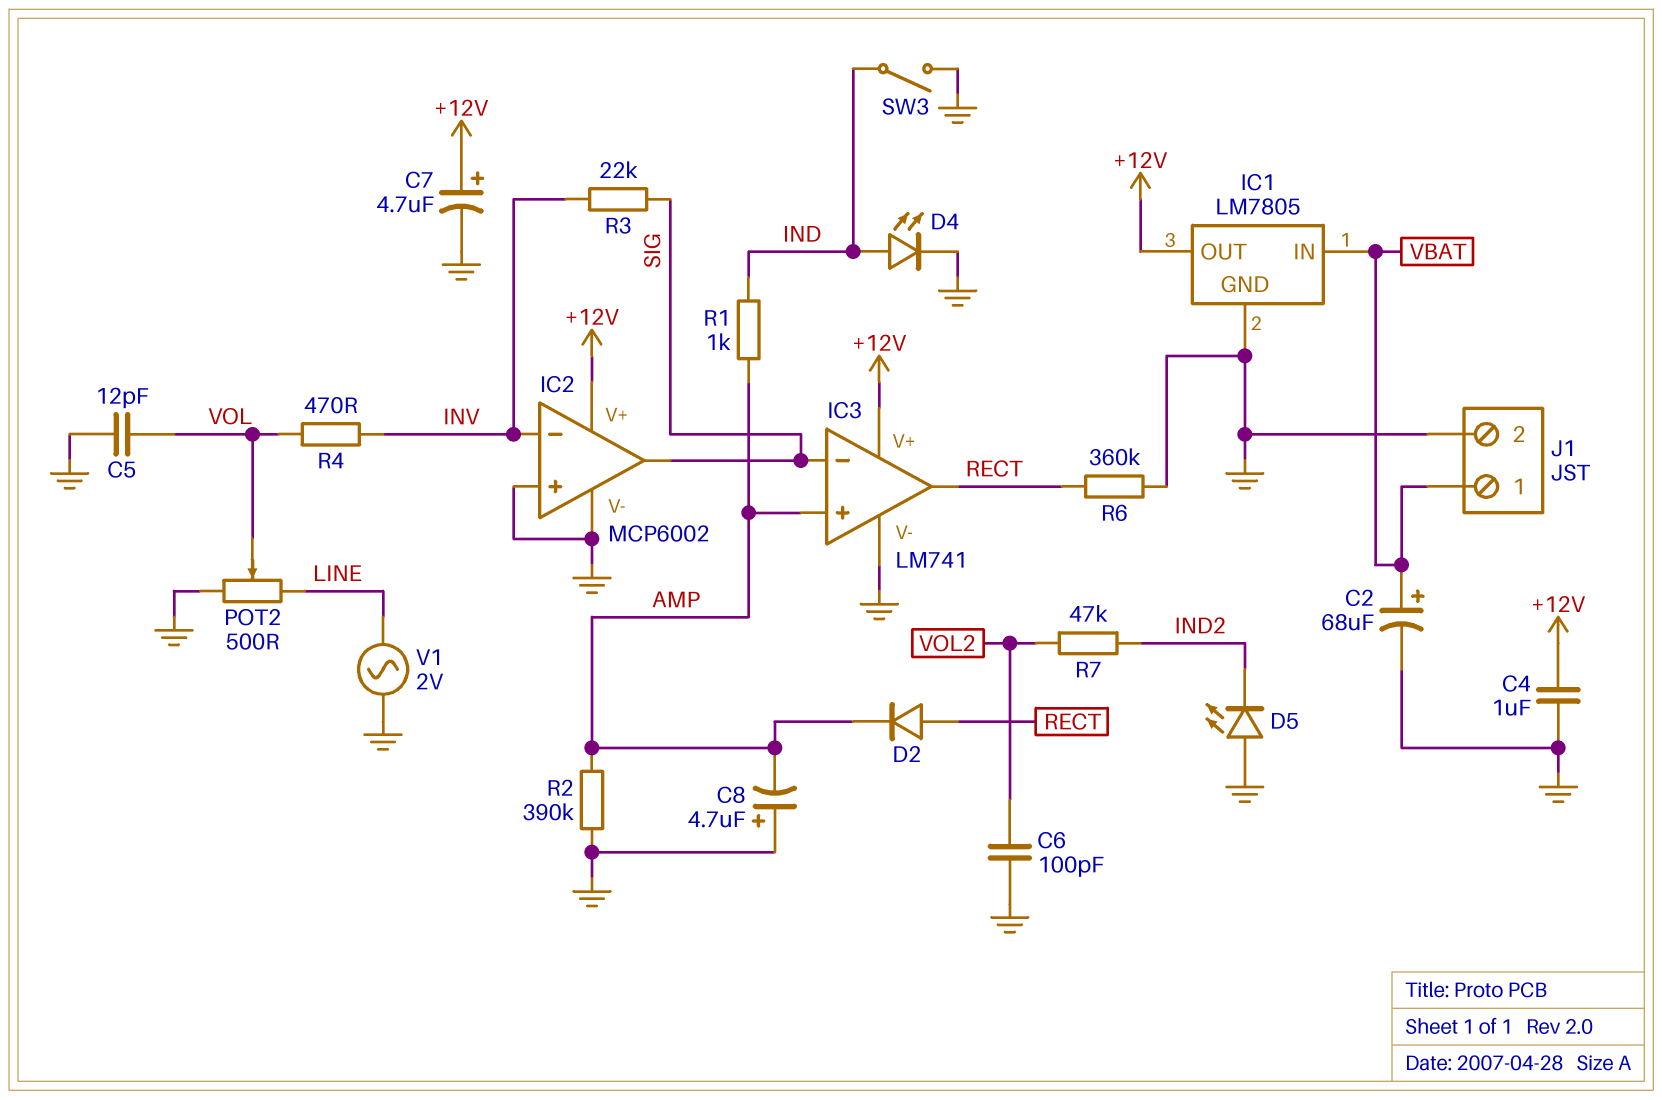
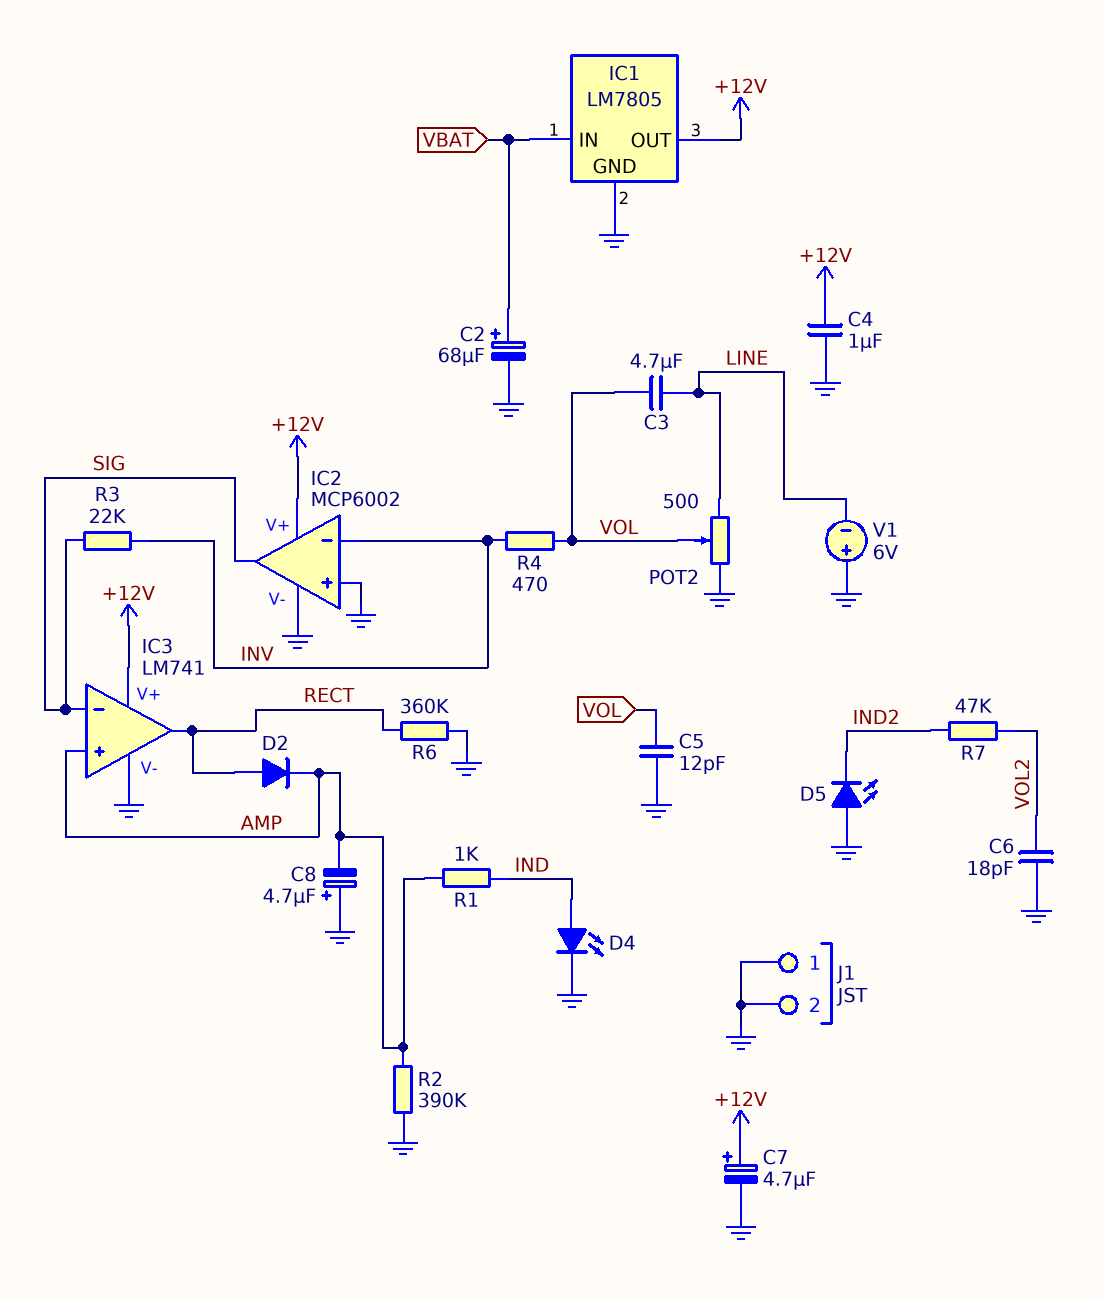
C3: none -> 4.7uF (LINE, VOL)
C6: 100pF (GND, VOL2) -> 18pF (GND, VOL2)
J1 pin 1: VBAT -> GND
SW3: switch (GND, IND) -> none
V1: AC 2V (GND, LINE) -> 6V (plus GND, minus LINE)

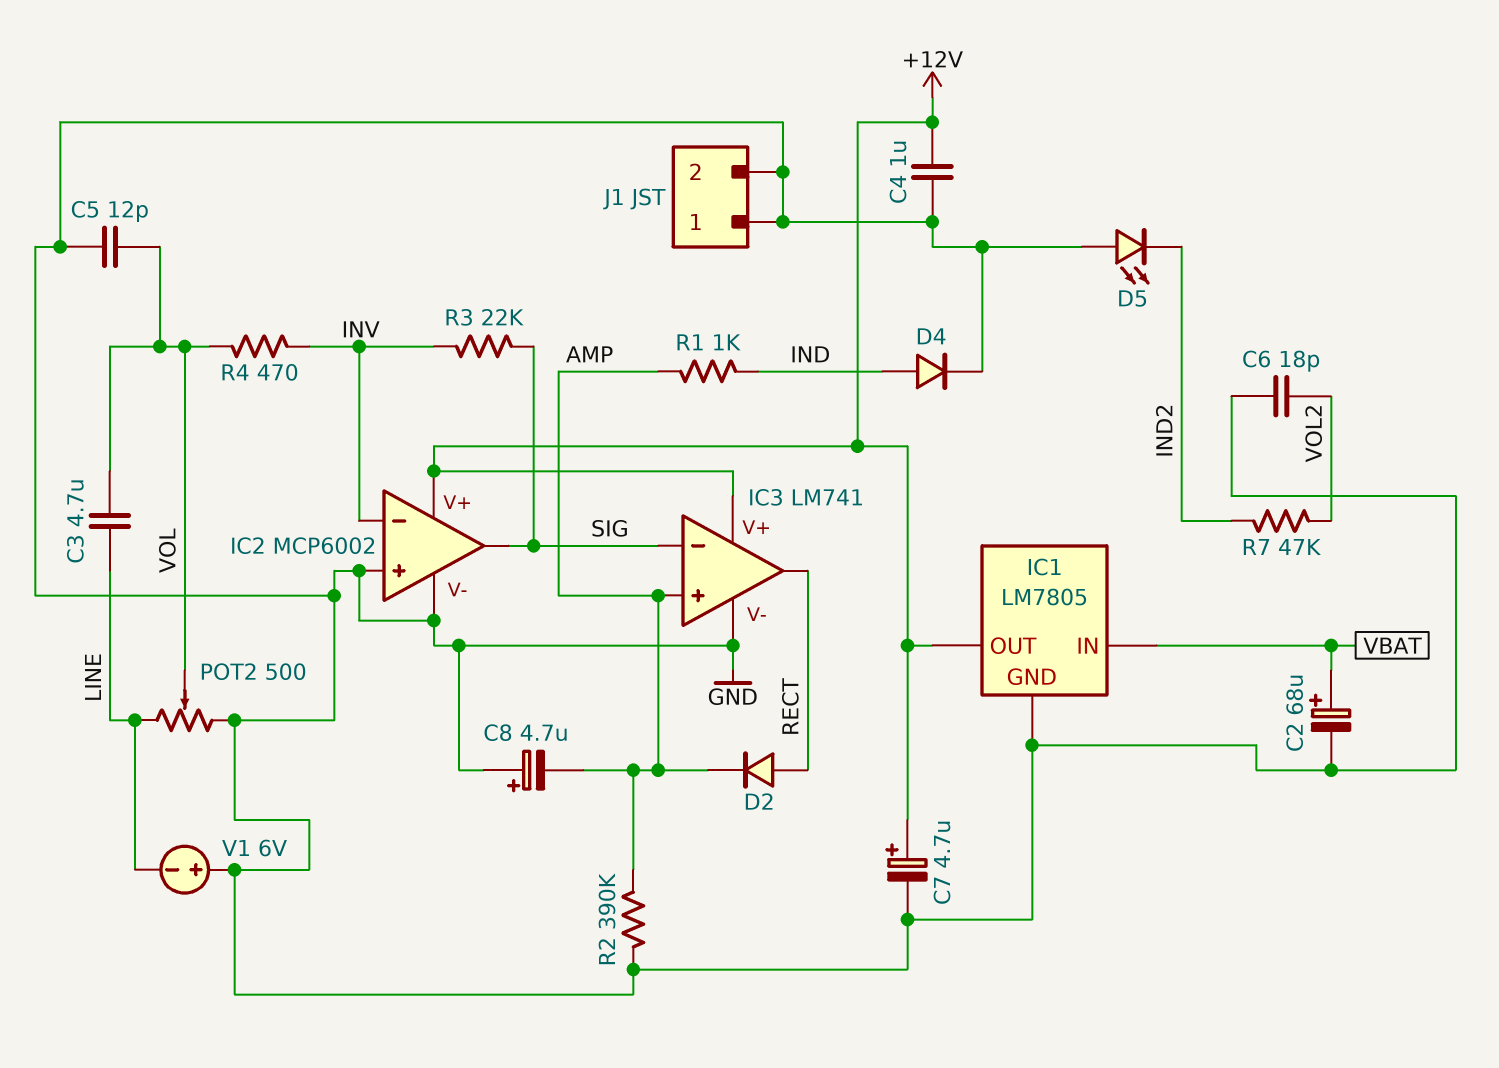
D4: LED (A IND, K GND) -> diode (A IND, K GND)
R6: 360k (GND, RECT) -> none

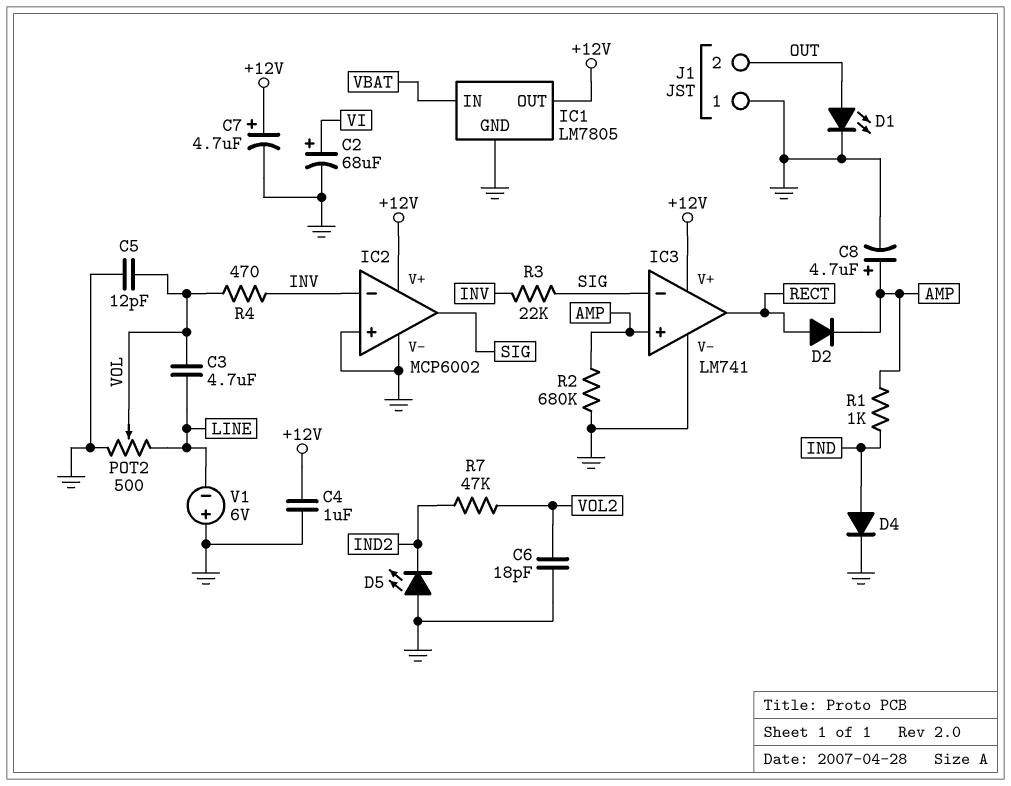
C2: 68uF (plus VBAT, minus GND) -> 68uF (plus VI, minus GND)
C8: 4.7uF (plus GND, minus AMP) -> 4.7uF (plus AMP, minus GND)
D1: none -> LED (A OUT, K GND)
J1 pin 2: GND -> OUT
R2: 390k (AMP, GND) -> 680k (AMP, GND)

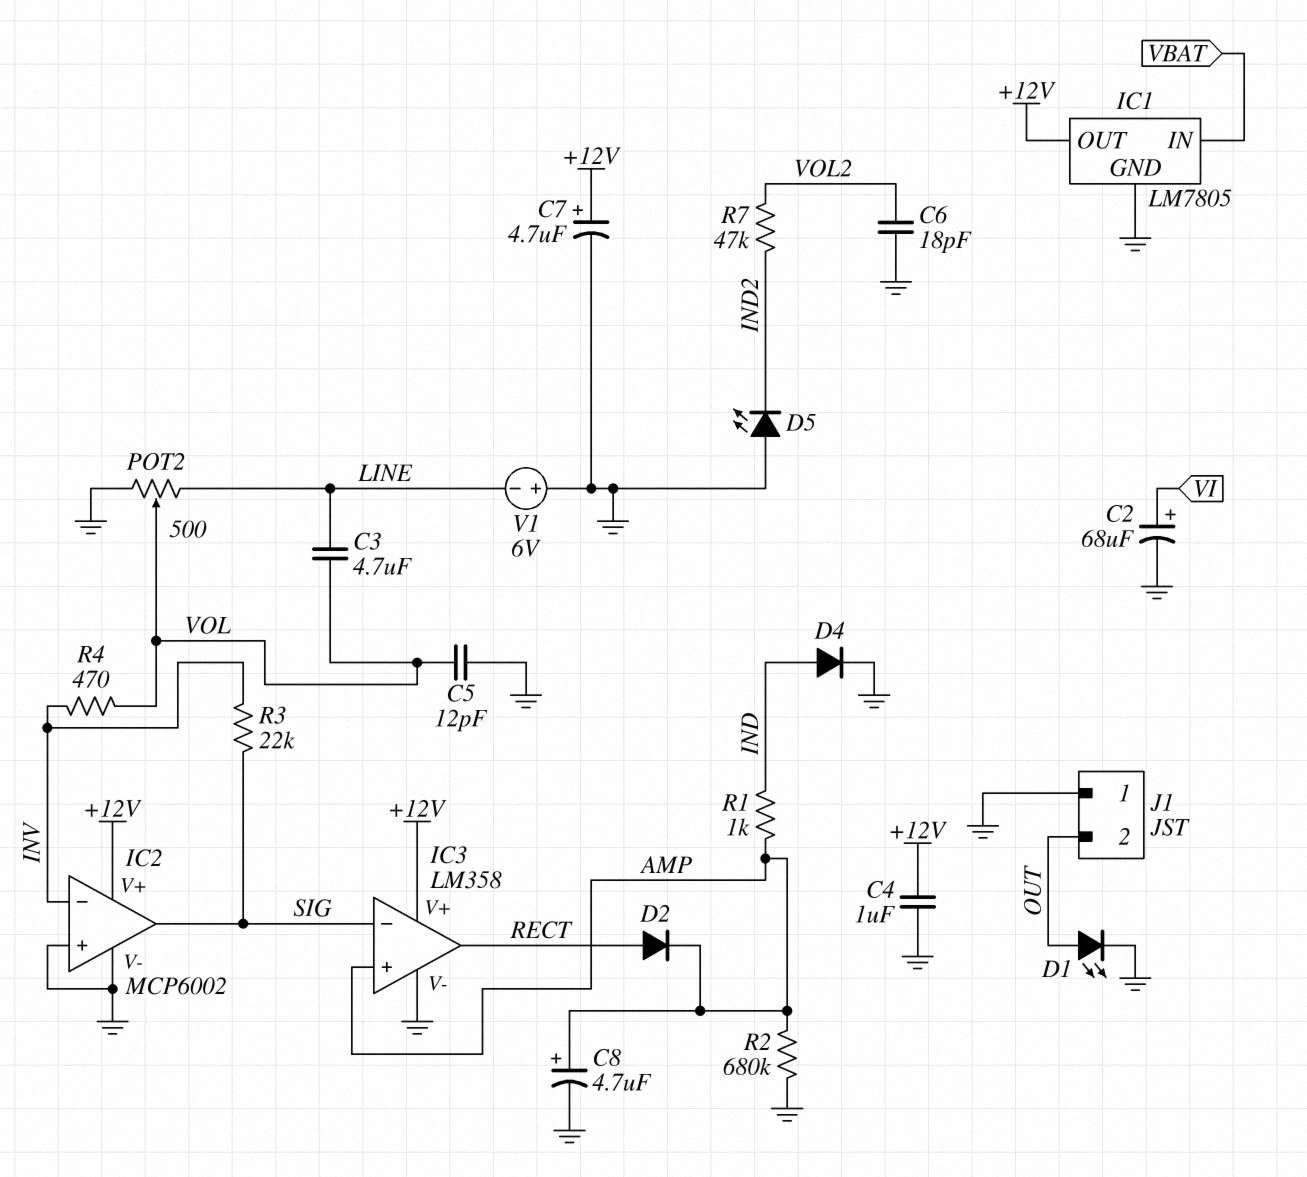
IC3: LM741 -> LM358

